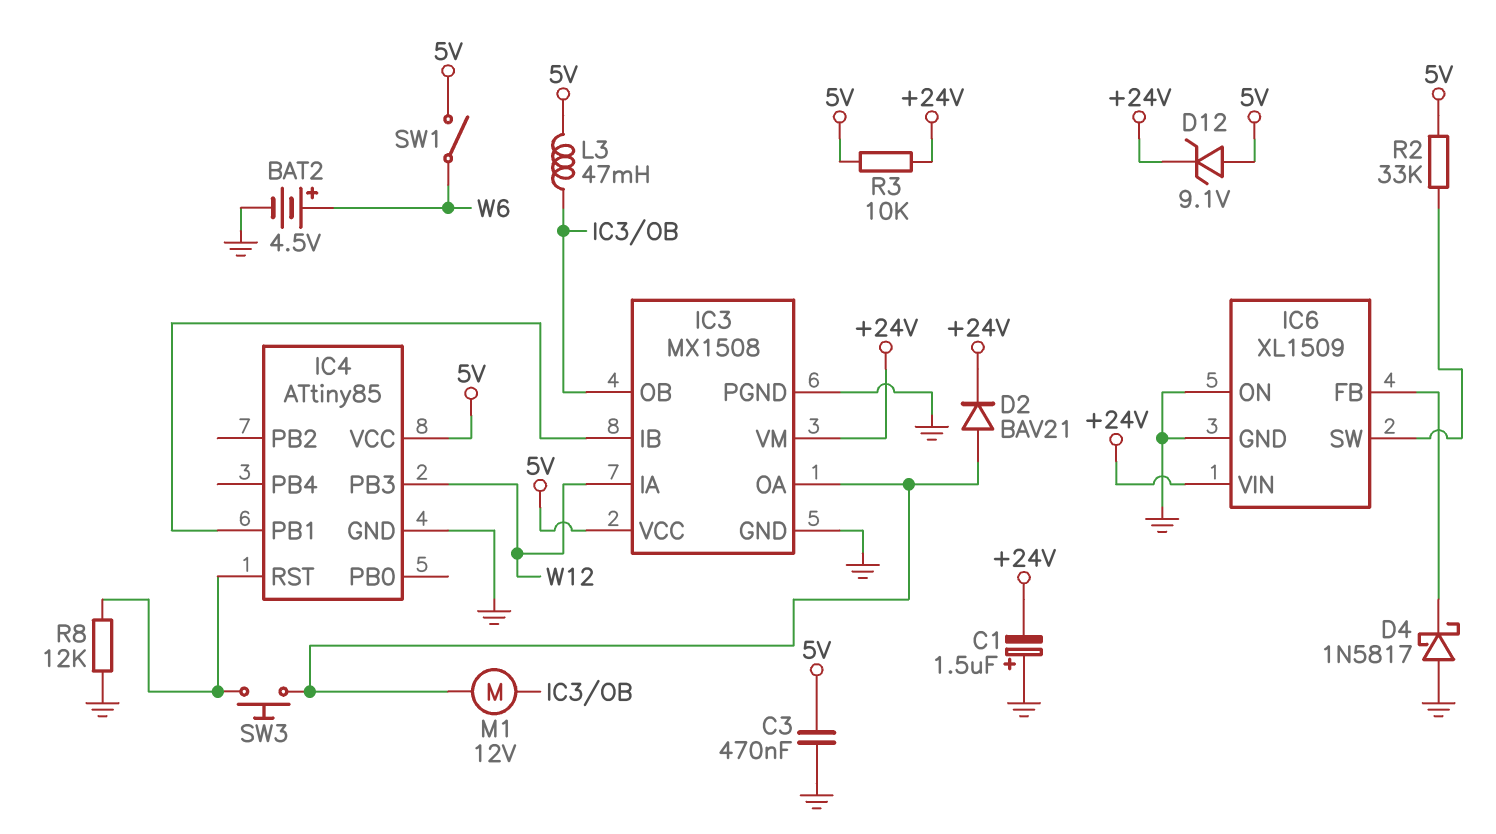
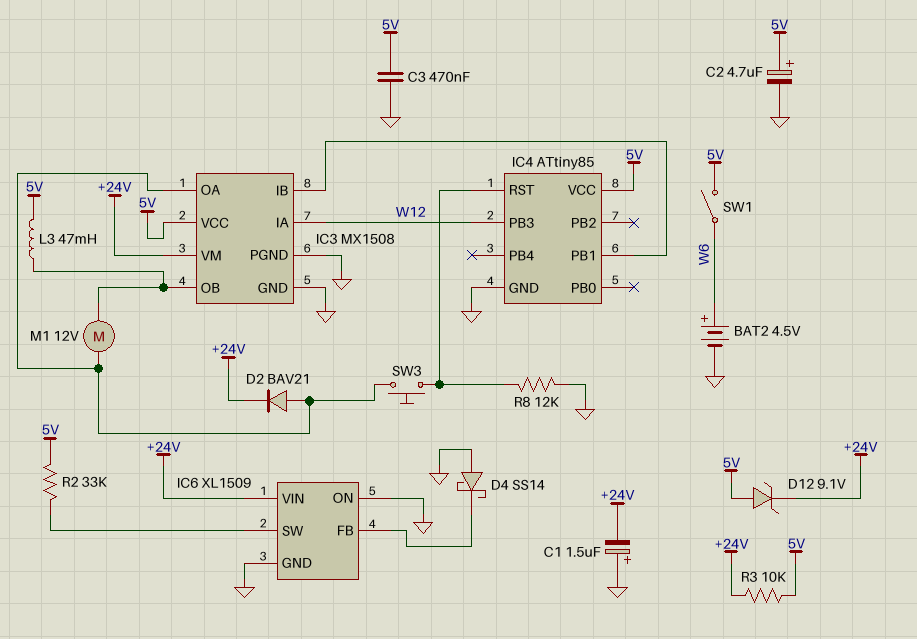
C2: none -> 4.7uF (plus 5V, minus GND)
D4: schottky 1N5817 (A GND, K IC6/FB) -> schottky SS14 (A GND, K IC6/FB)

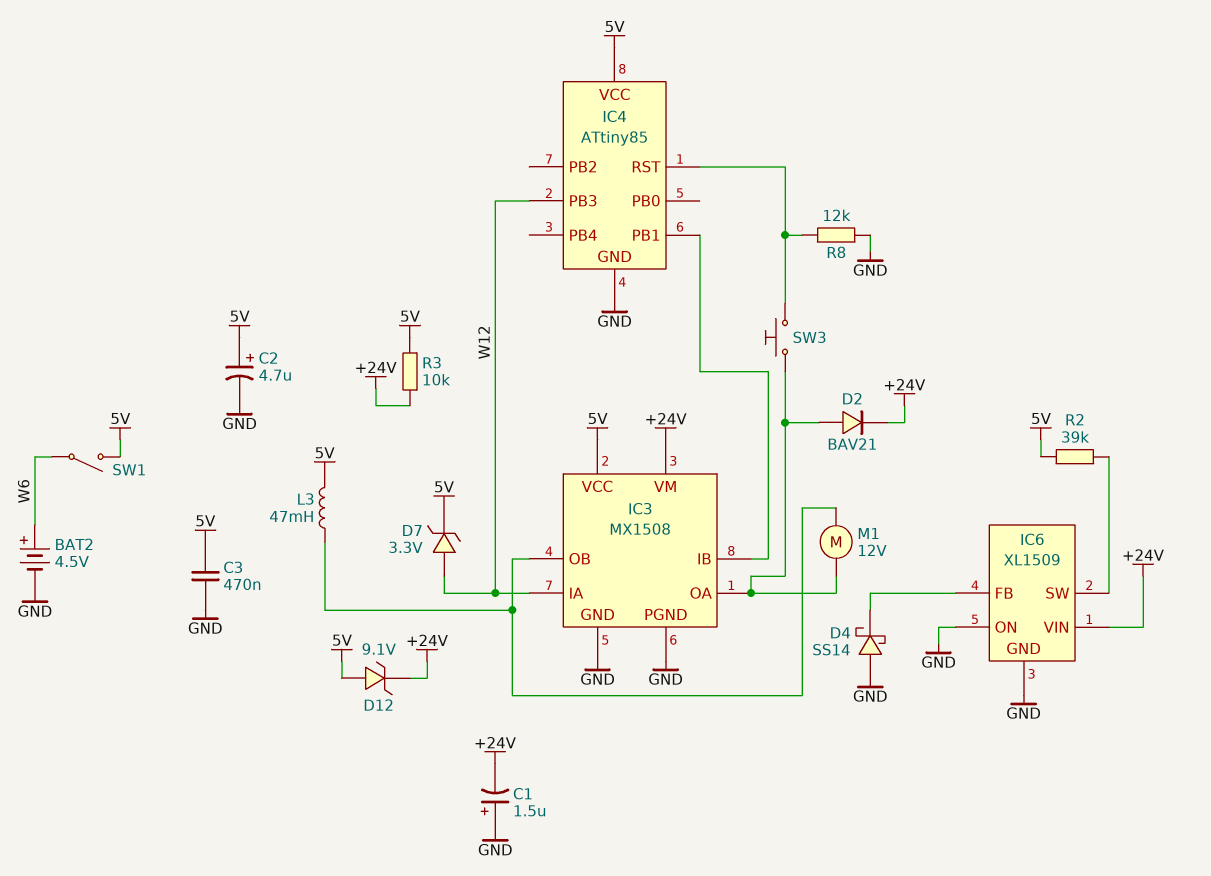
D7: none -> zener 3.3V (A W12, K 5V)
R2: 33k (5V, IC6/SW) -> 39k (5V, IC6/SW)

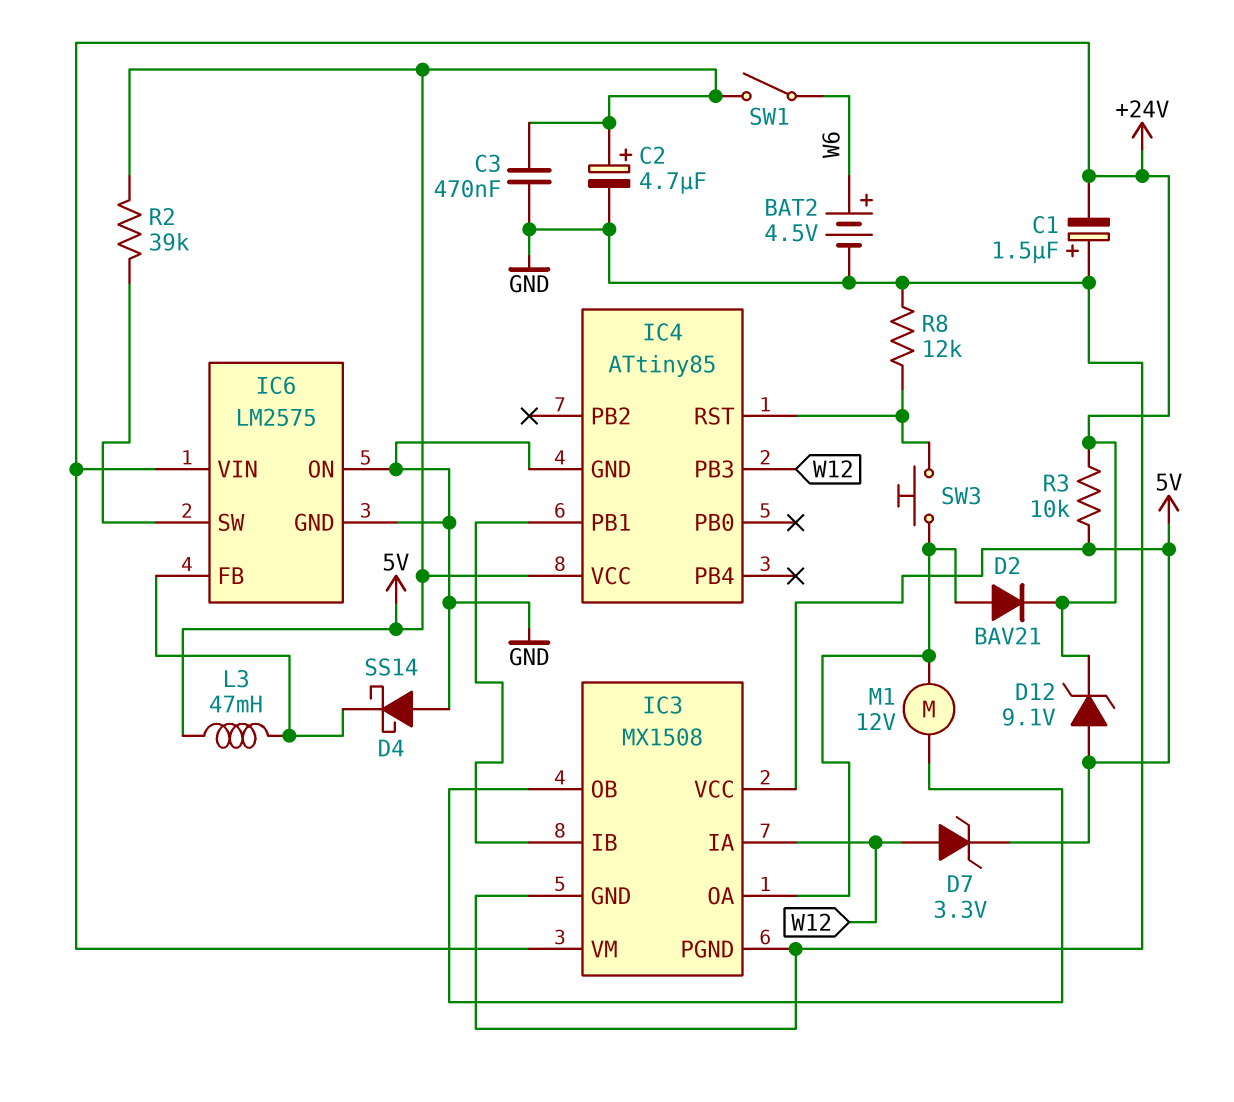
IC6: XL1509 -> LM2575
L3: 47mH (5V, IC3/OB) -> 47mH (5V, IC6/FB)

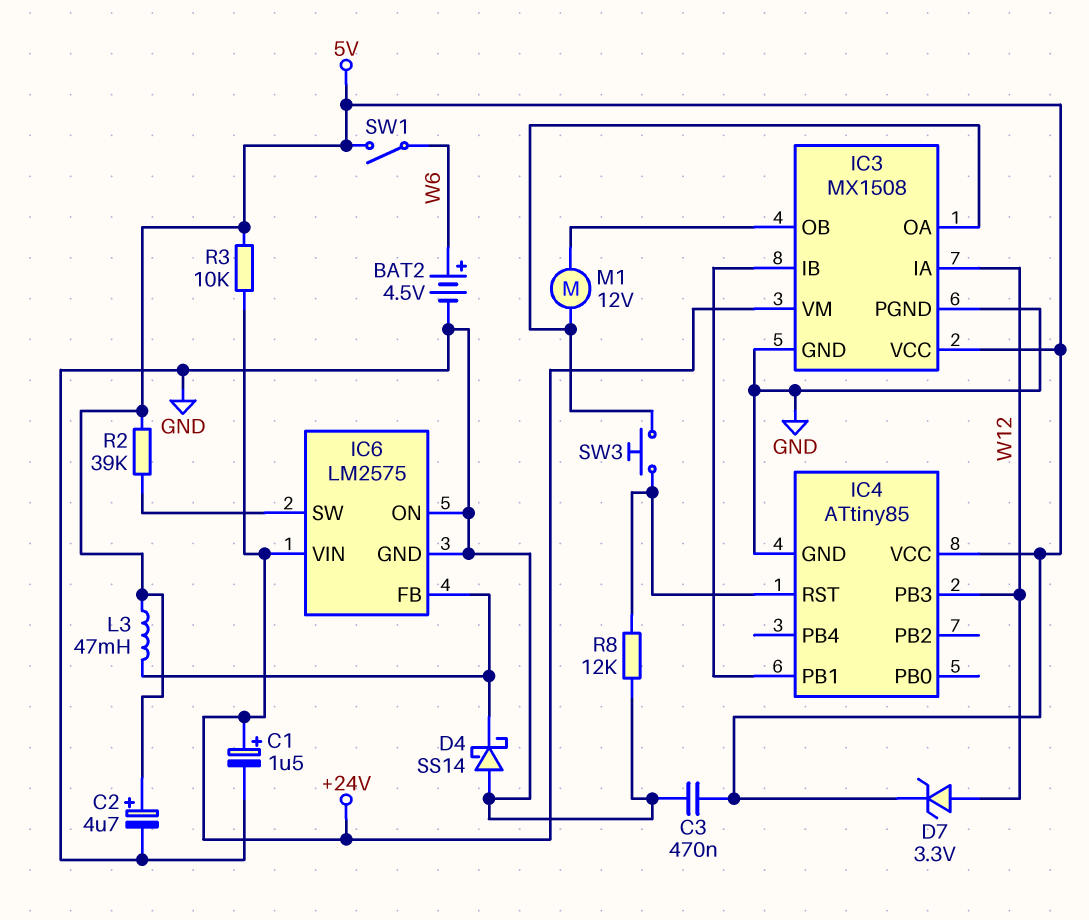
C1: 1.5uF (plus GND, minus +24V) -> 1.5uF (plus +24V, minus GND)
D2: diode BAV21 (A IC3/OA, K +24V) -> none
D12: zener 9.1V (A 5V, K +24V) -> none

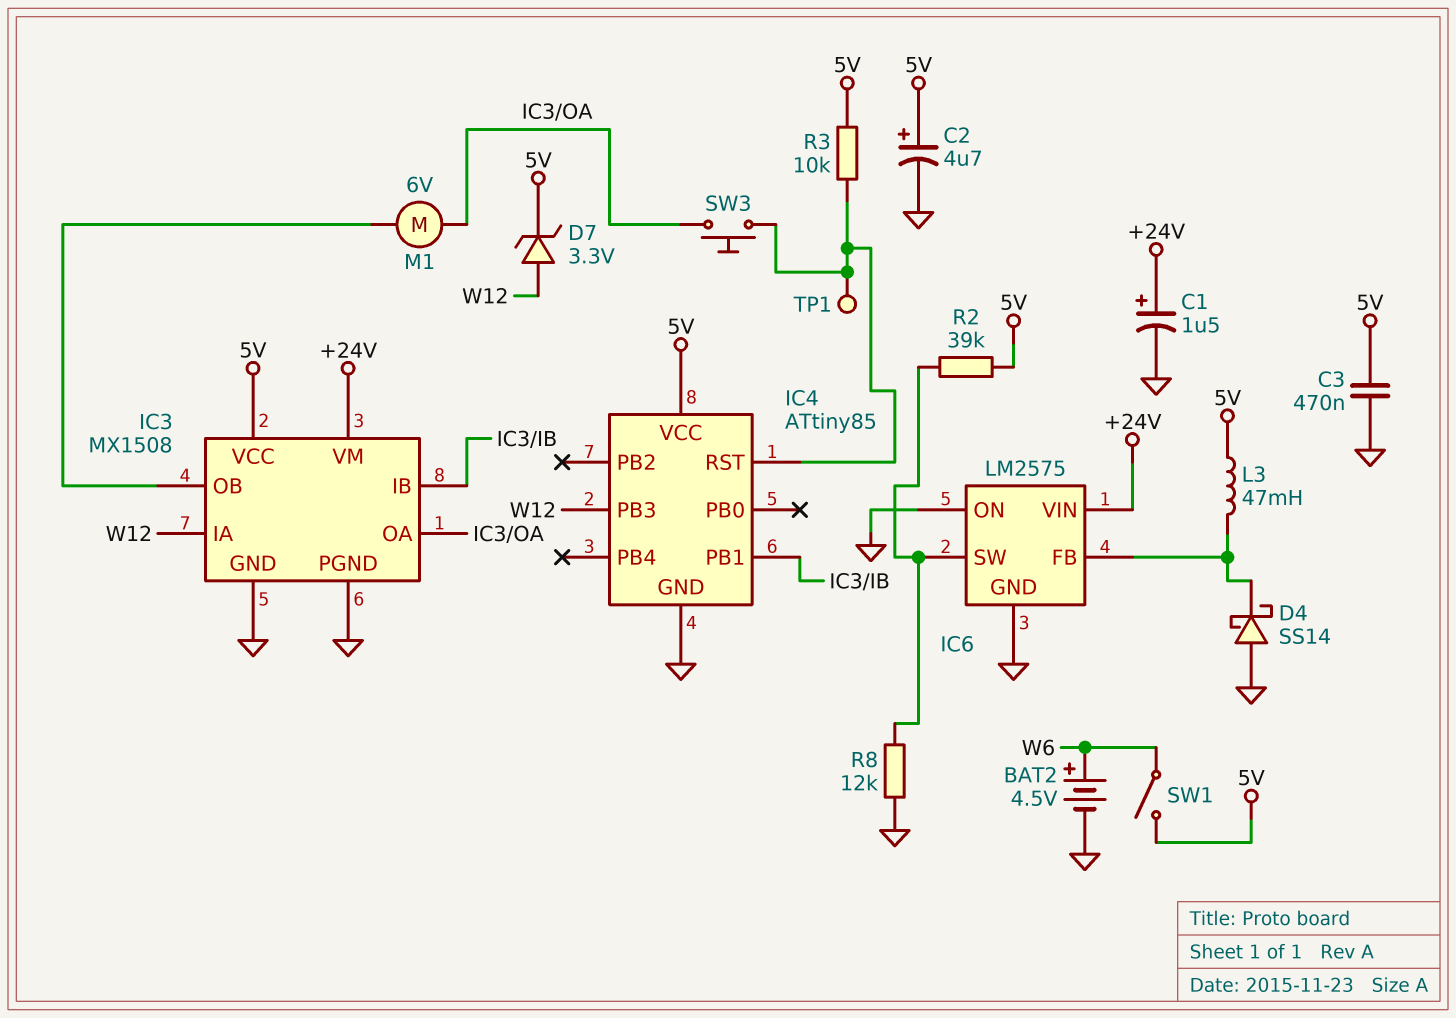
M1: motor 12V (IC3/OA, IC3/OB) -> motor 6V (IC3/OA, IC3/OB)
R3: 10k (+24V, 5V) -> 10k (5V, IC4/RST)
R8: 12k (GND, IC4/RST) -> 12k (GND, IC6/SW)
TP1: none -> test point (IC4/RST)

